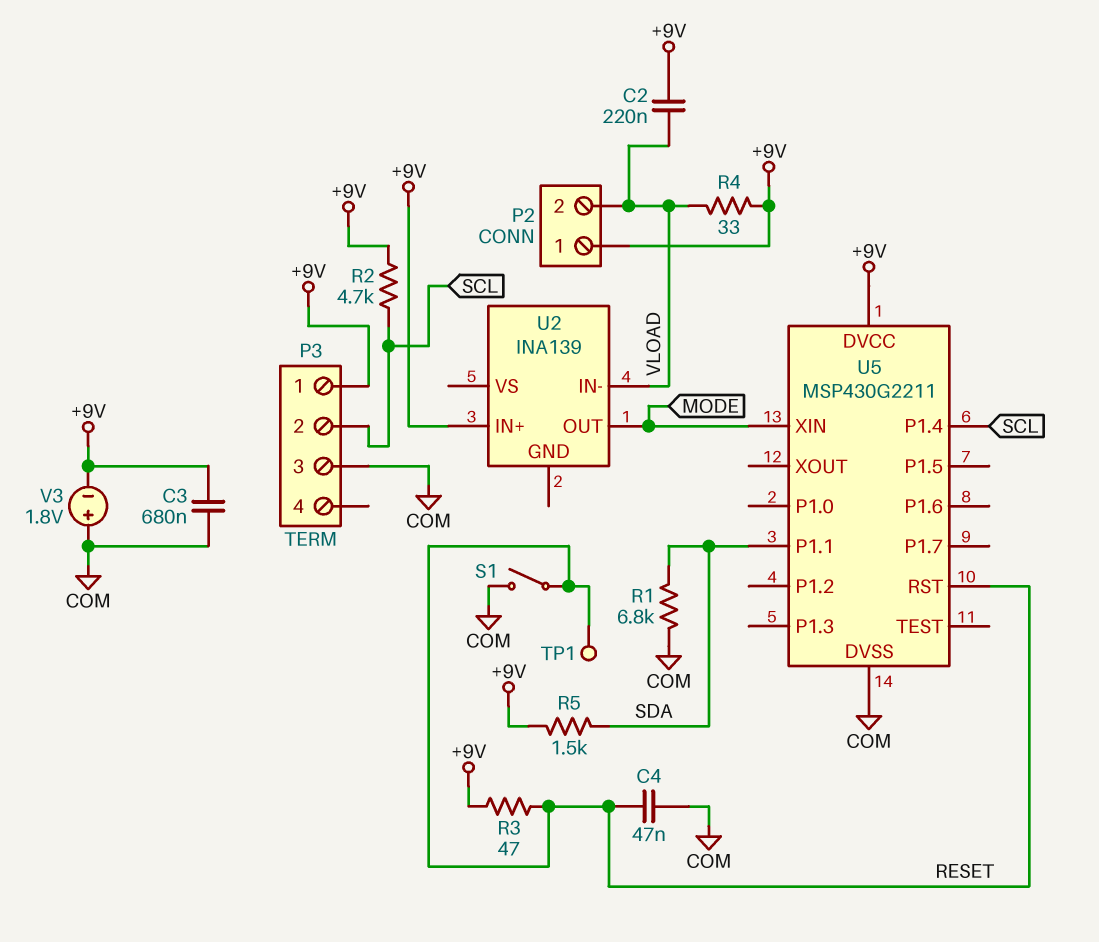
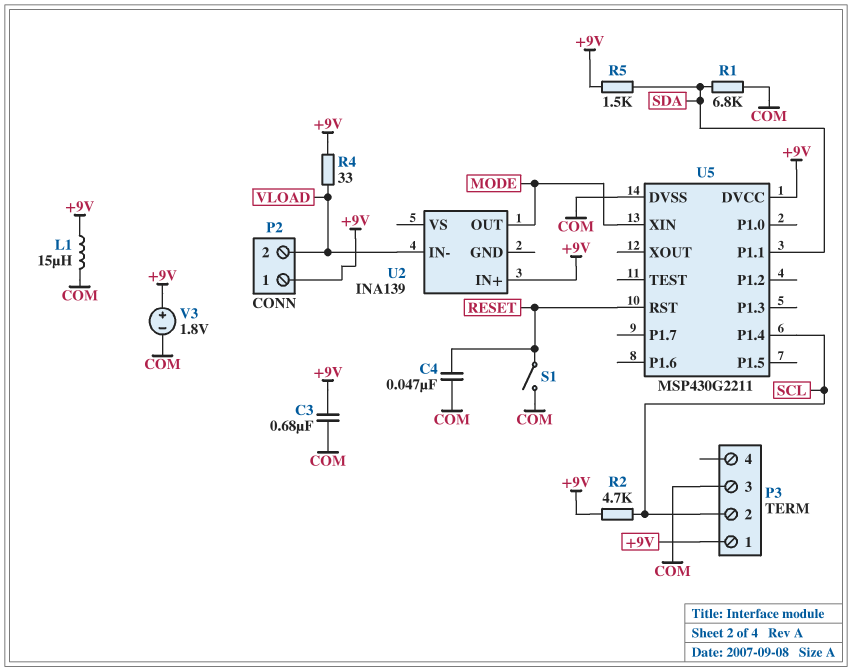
C2: 220nF (+9V, VLOAD) -> none
L1: none -> 15uH (+9V, COM)
R3: 47 (+9V, RESET) -> none
TP1: test point (RESET) -> none
V3: 1.8V (plus COM, minus +9V) -> 1.8V (plus +9V, minus COM)

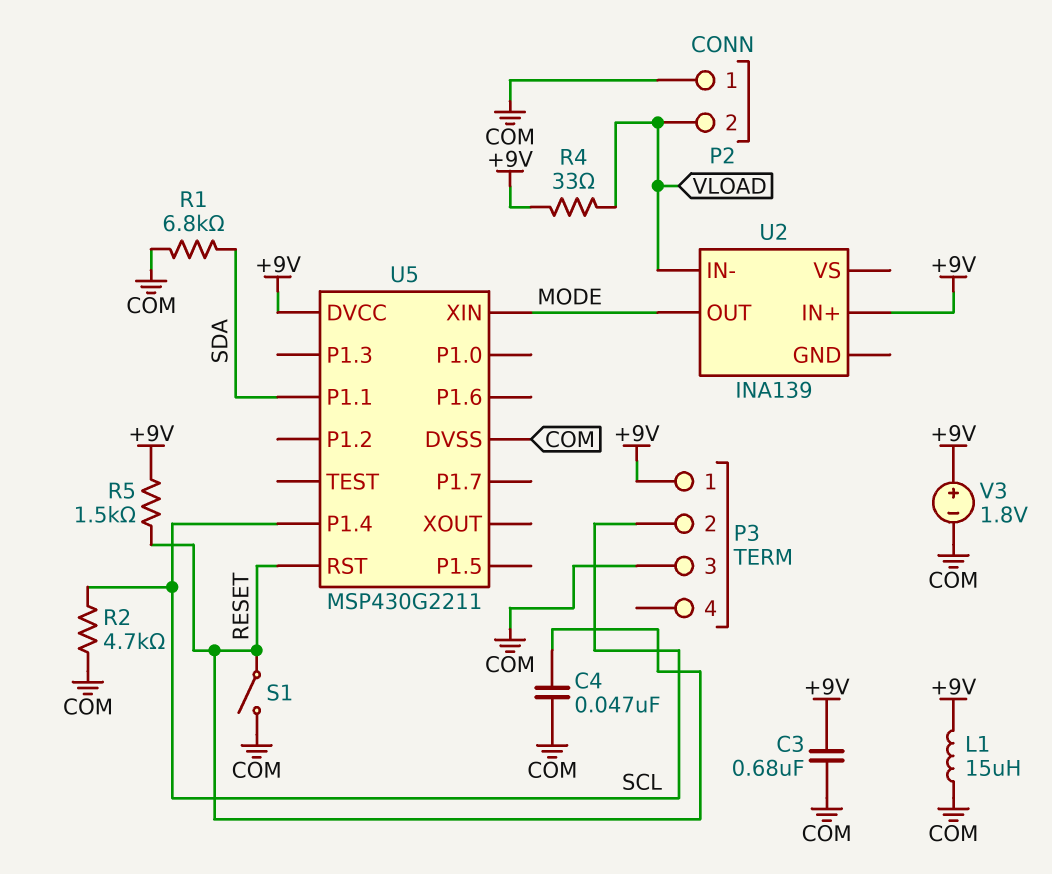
P2 pin 1: +9V -> COM
R2: 4.7k (+9V, SCL) -> 4.7k (COM, SCL)
R5: 1.5k (+9V, SDA) -> 1.5k (+9V, RESET)

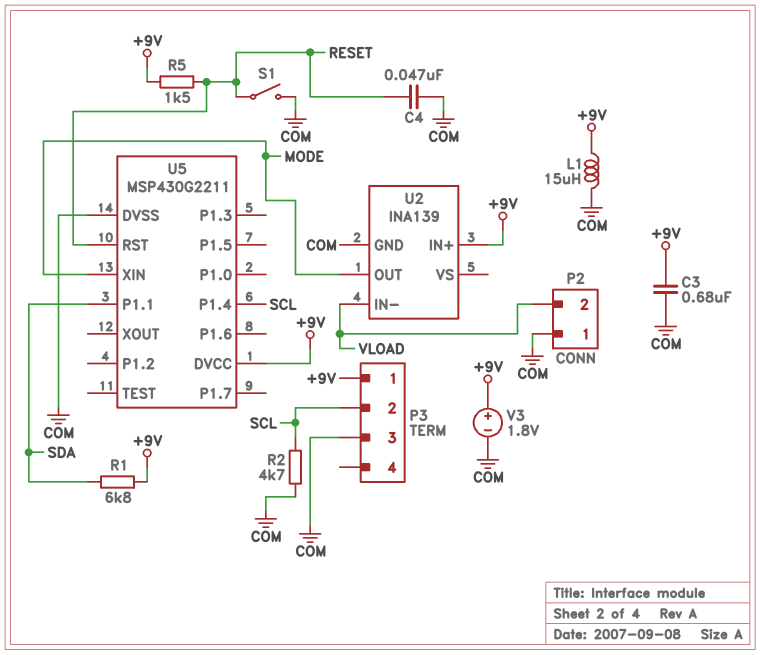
R1: 6.8k (COM, SDA) -> 6.8k (+9V, SDA)
R4: 33 (+9V, VLOAD) -> none
U2 pin GND: none -> COM

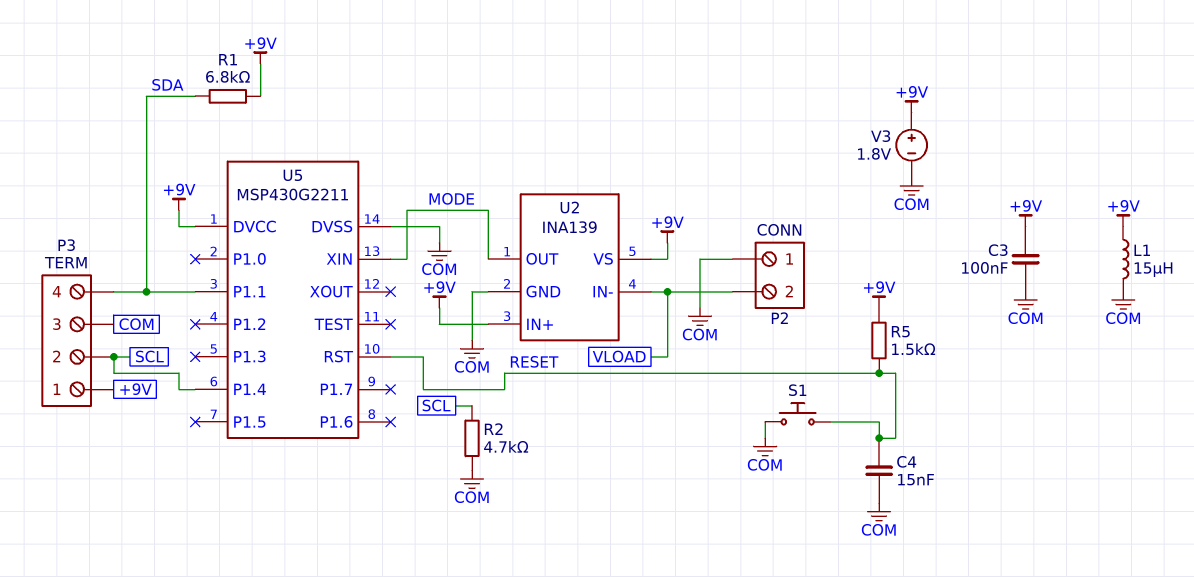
C3: 680nF (+9V, COM) -> 100nF (+9V, COM)
C4: 47nF (COM, RESET) -> 15nF (COM, RESET)
P3 pin 4: none -> SDA
S1: switch (COM, RESET) -> button (COM, RESET)
U2 pin VS: none -> +9V

